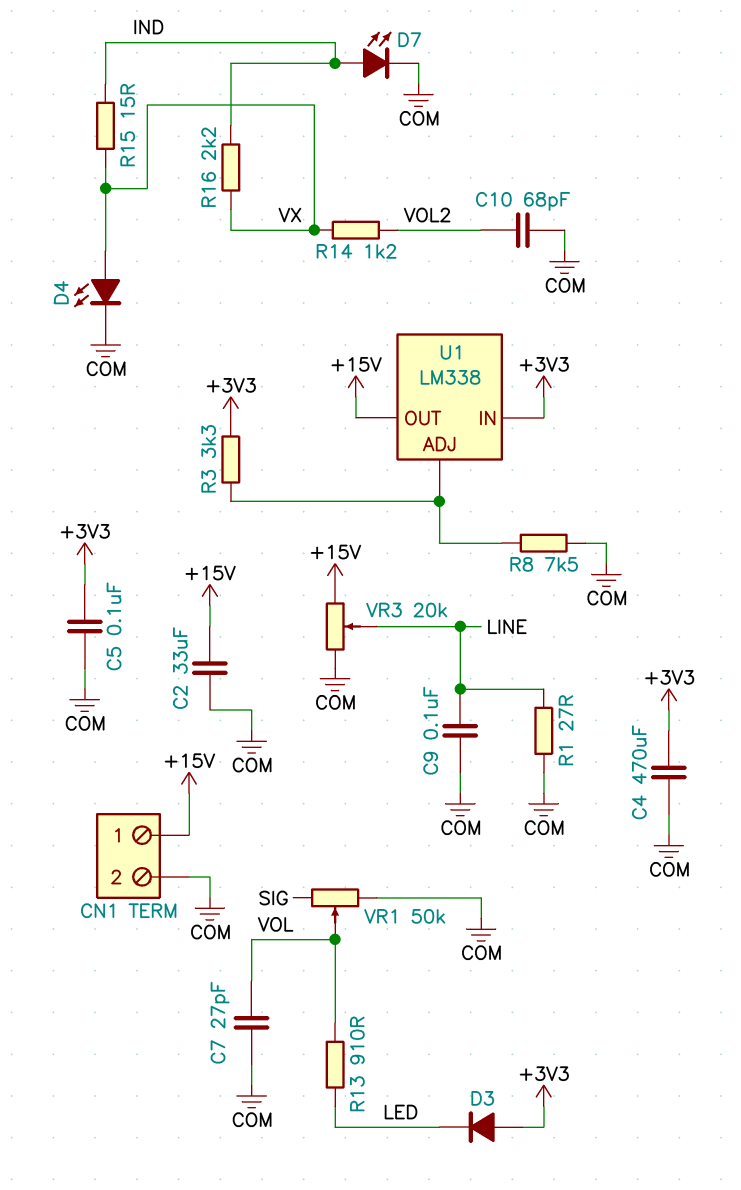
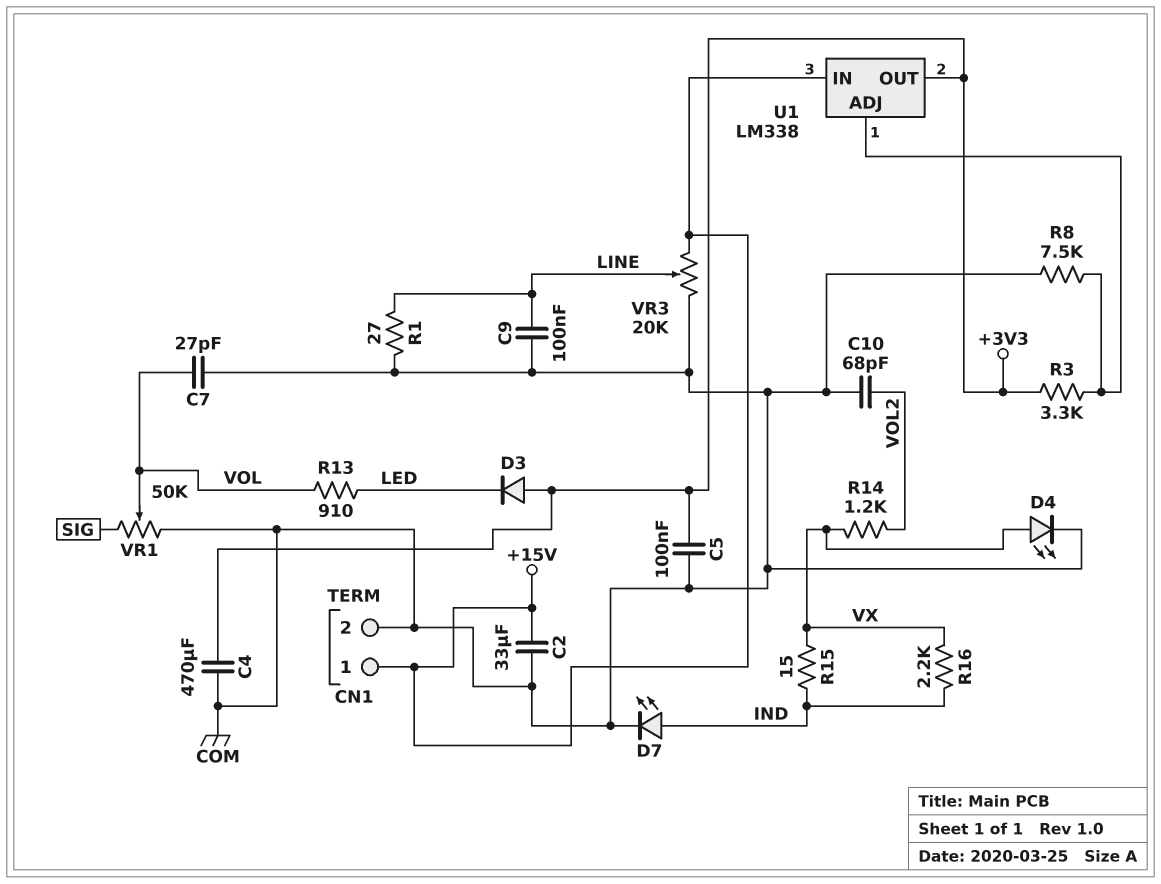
U1 pin IN: +3V3 -> +15V
U1 pin OUT: +15V -> +3V3

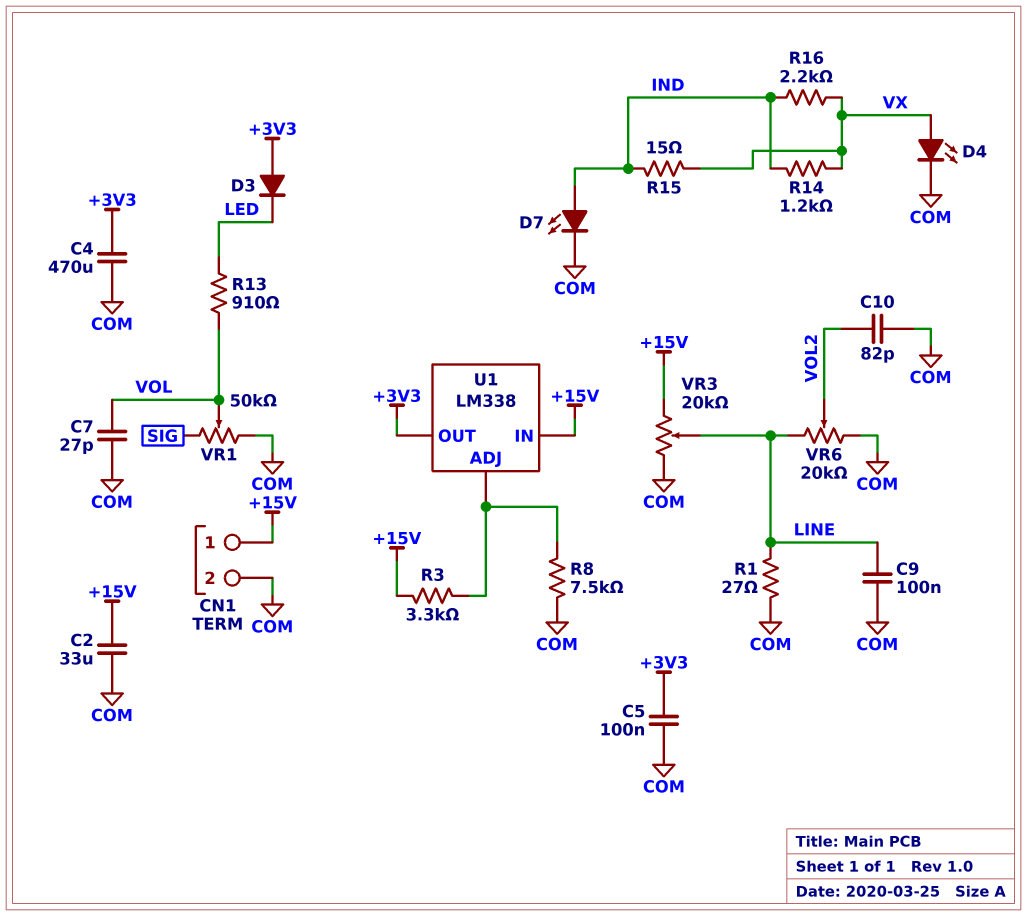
C10: 68pF (COM, VOL2) -> 82pF (COM, VOL2)
R3: 3.3k (+3V3, U1/ADJ) -> 3.3k (+15V, U1/ADJ)
R14: 1.2k (VOL2, VX) -> 1.2k (IND, VX)
VR6: none -> 20k (COM, LINE, wiper VOL2)

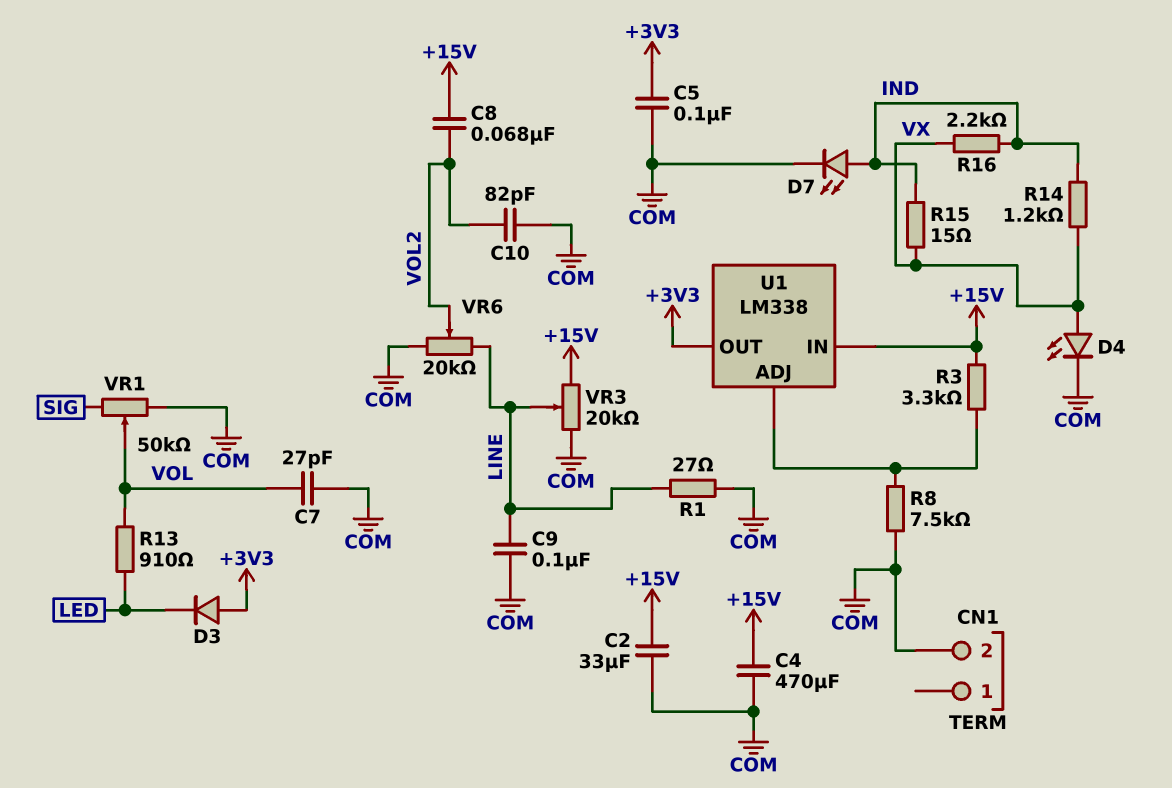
C4: 470uF (+3V3, COM) -> 470uF (+15V, COM)
C8: none -> 68nF (+15V, VOL2)
CN1 pin 1: +15V -> none

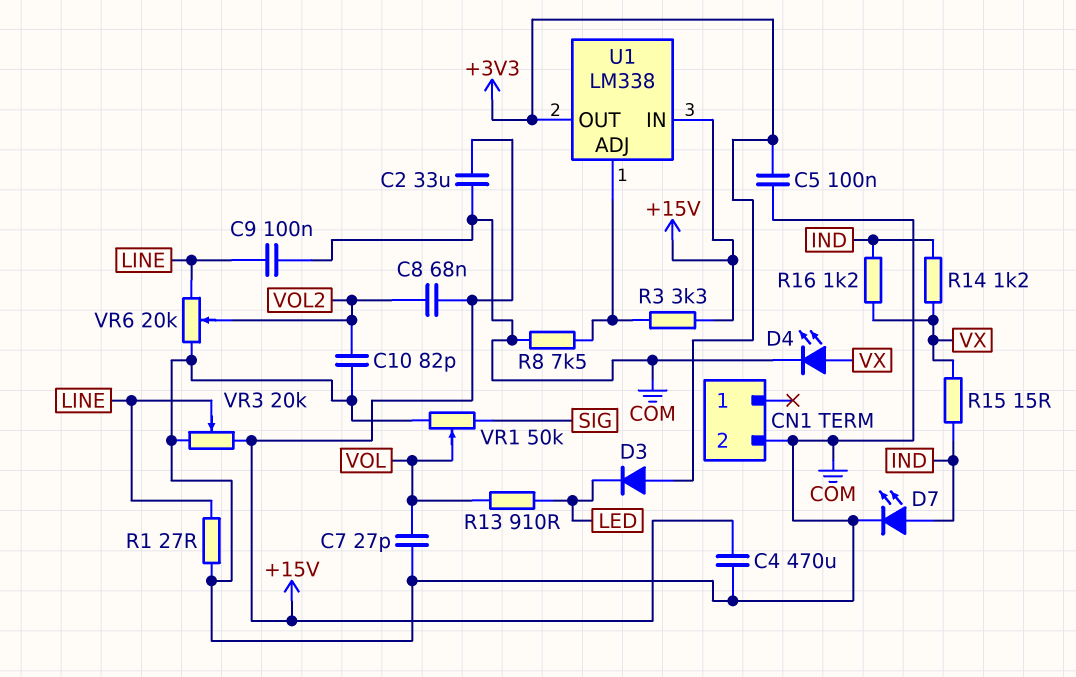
R16: 2.2k (IND, VX) -> 1.2k (IND, VX)

